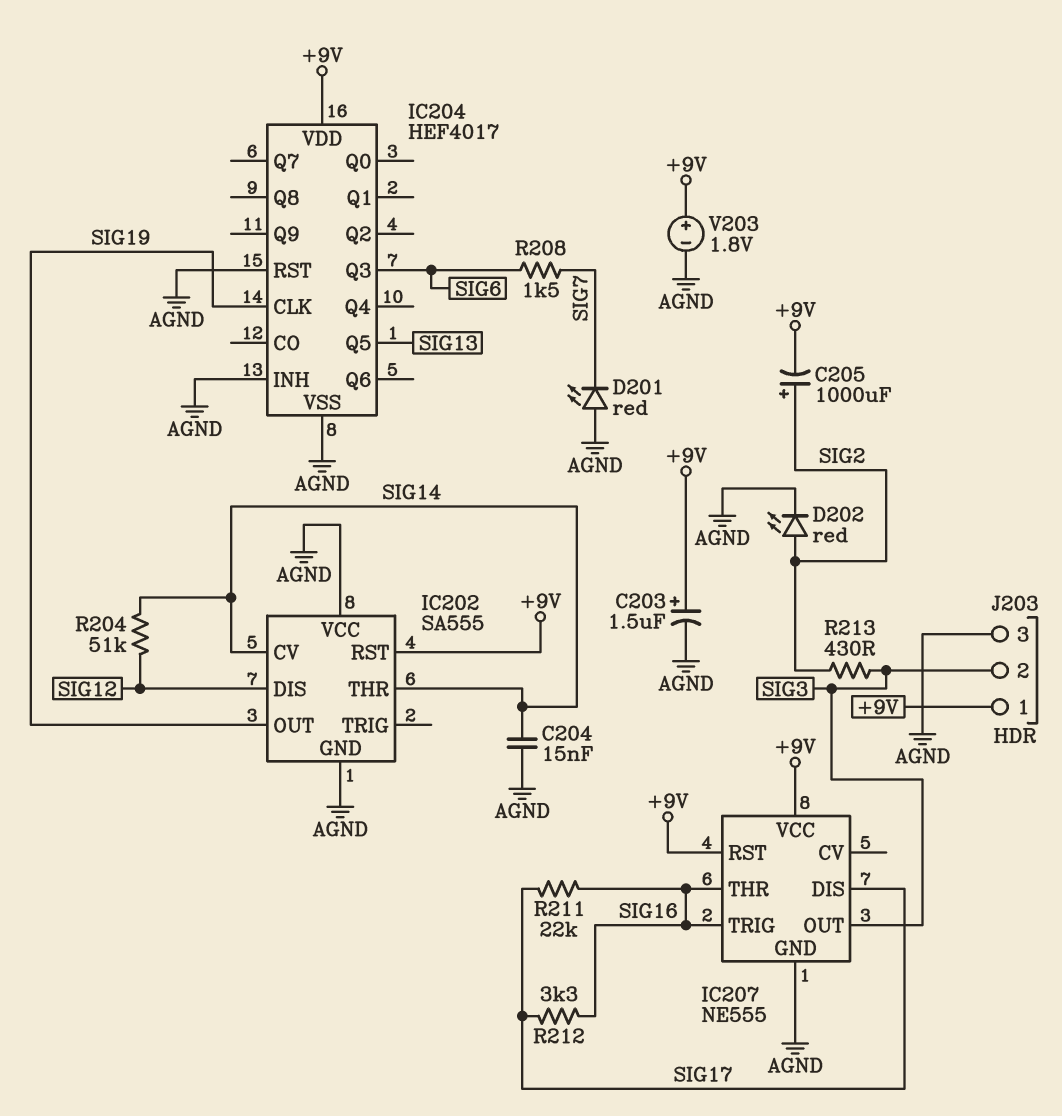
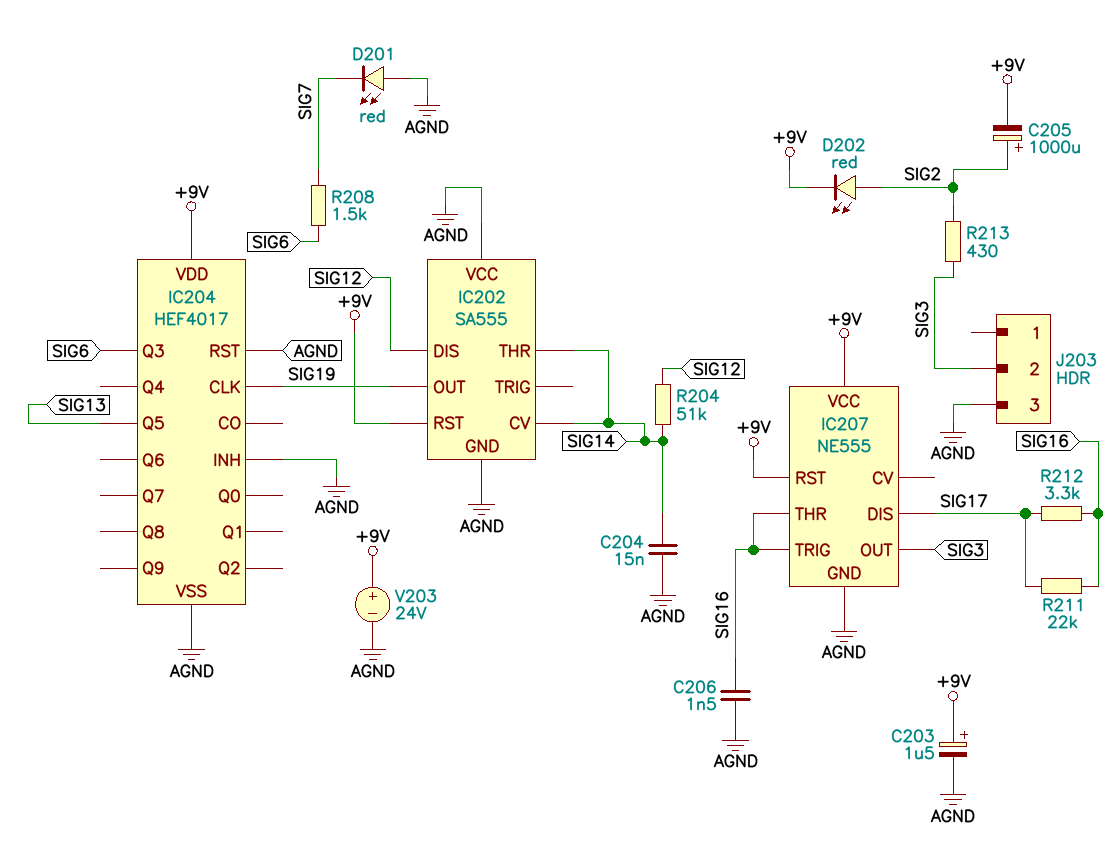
C206: none -> 1.5nF (AGND, SIG16)
D202: LED red (A SIG2, K AGND) -> LED red (A SIG2, K +9V)
J203 pin 1: +9V -> none
V203: 1.8V (plus +9V, minus AGND) -> 24V (plus +9V, minus AGND)

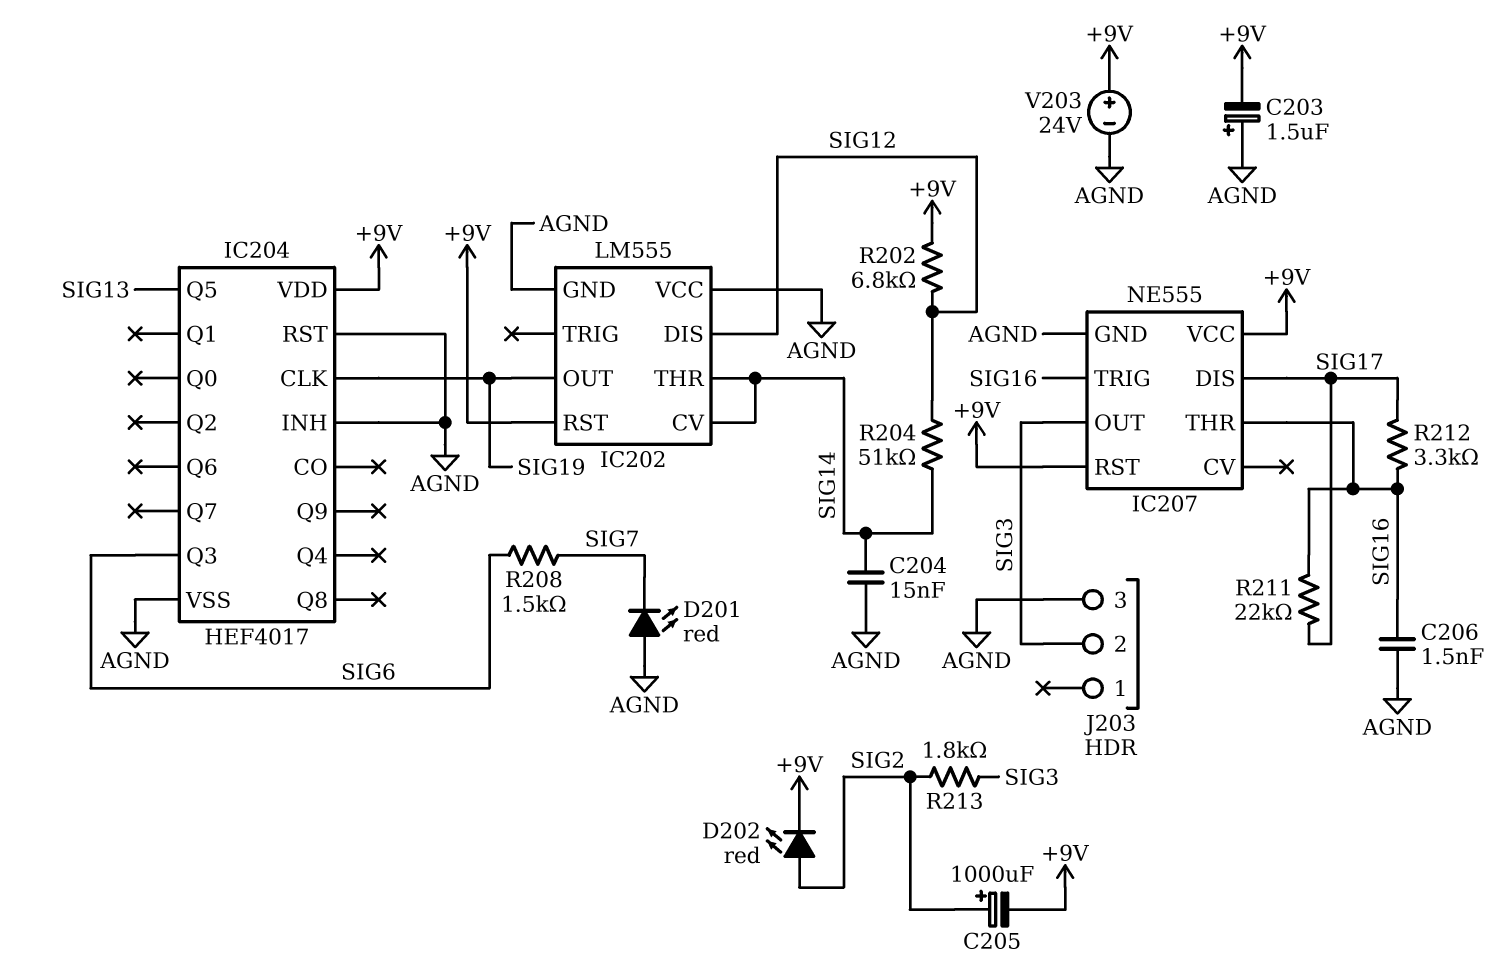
C203: 1.5uF (plus +9V, minus AGND) -> 1.5uF (plus AGND, minus +9V)
IC202: SA555 -> LM555
R202: none -> 6.8k (+9V, SIG12)
R213: 430 (SIG2, SIG3) -> 1.8k (SIG2, SIG3)

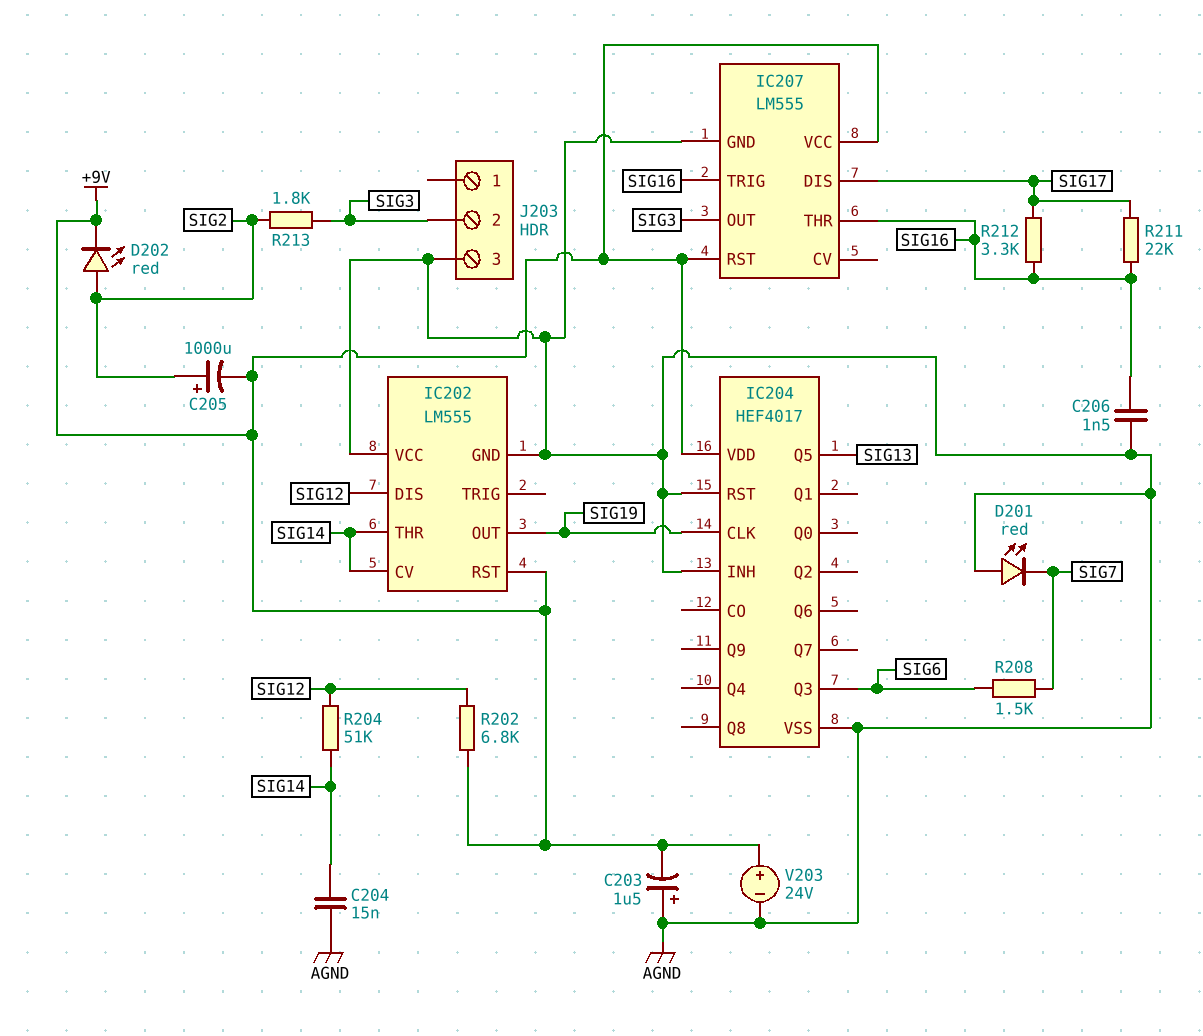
IC207: NE555 -> LM555

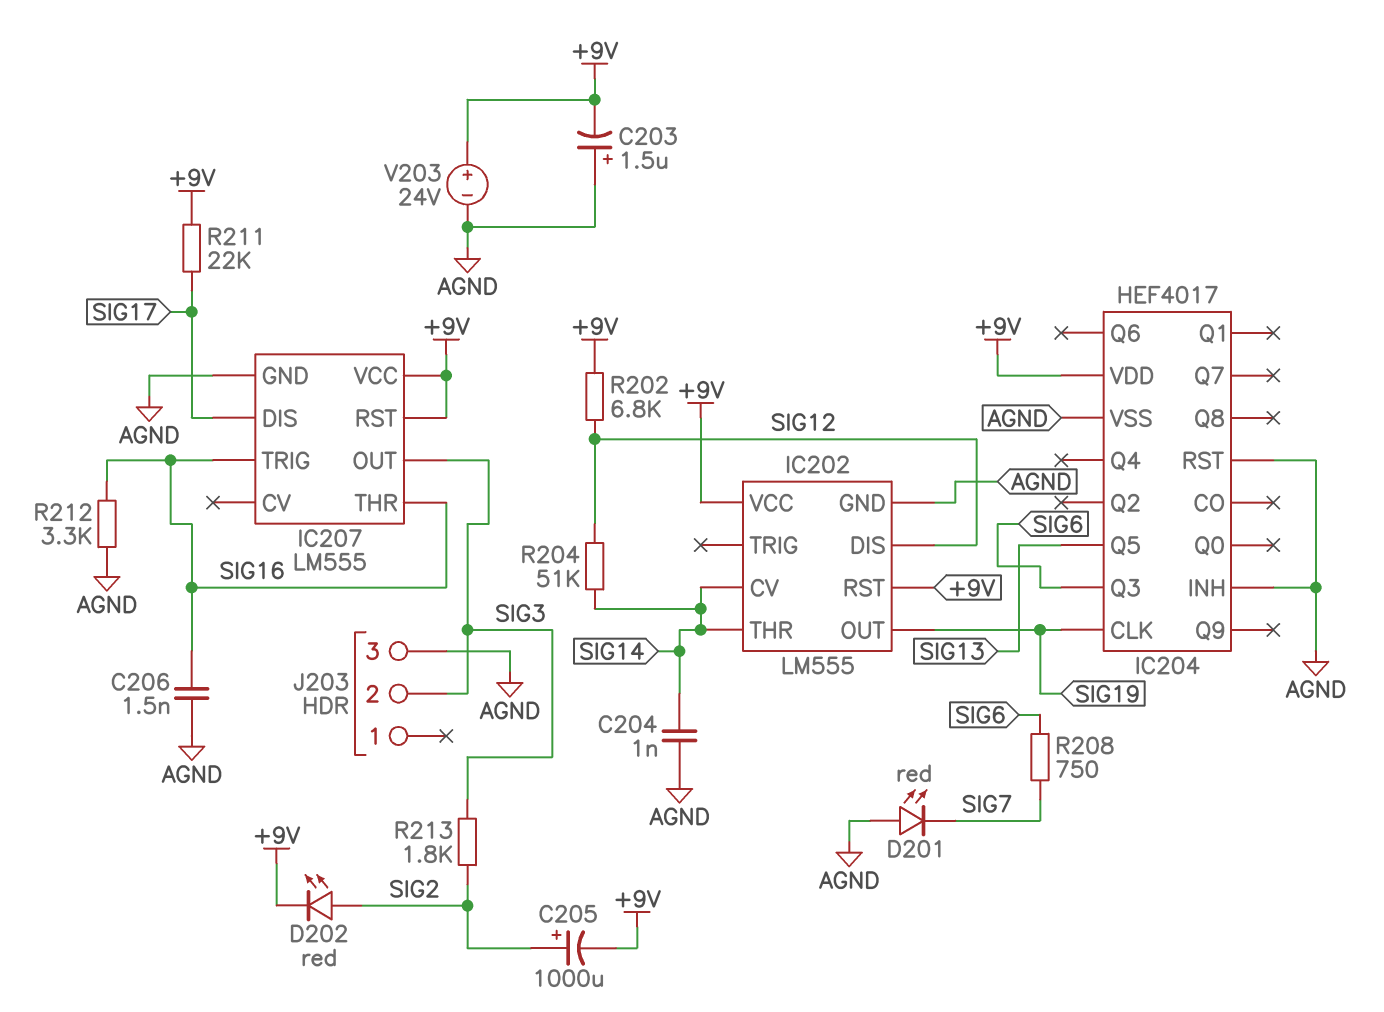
C204: 15nF (AGND, SIG14) -> 1nF (AGND, SIG14)
IC202 pin VCC: AGND -> +9V
R208: 1.5k (SIG6, SIG7) -> 750 (SIG6, SIG7)
R211: 22k (SIG16, SIG17) -> 22k (+9V, SIG17)
R212: 3.3k (SIG16, SIG17) -> 3.3k (AGND, SIG16)

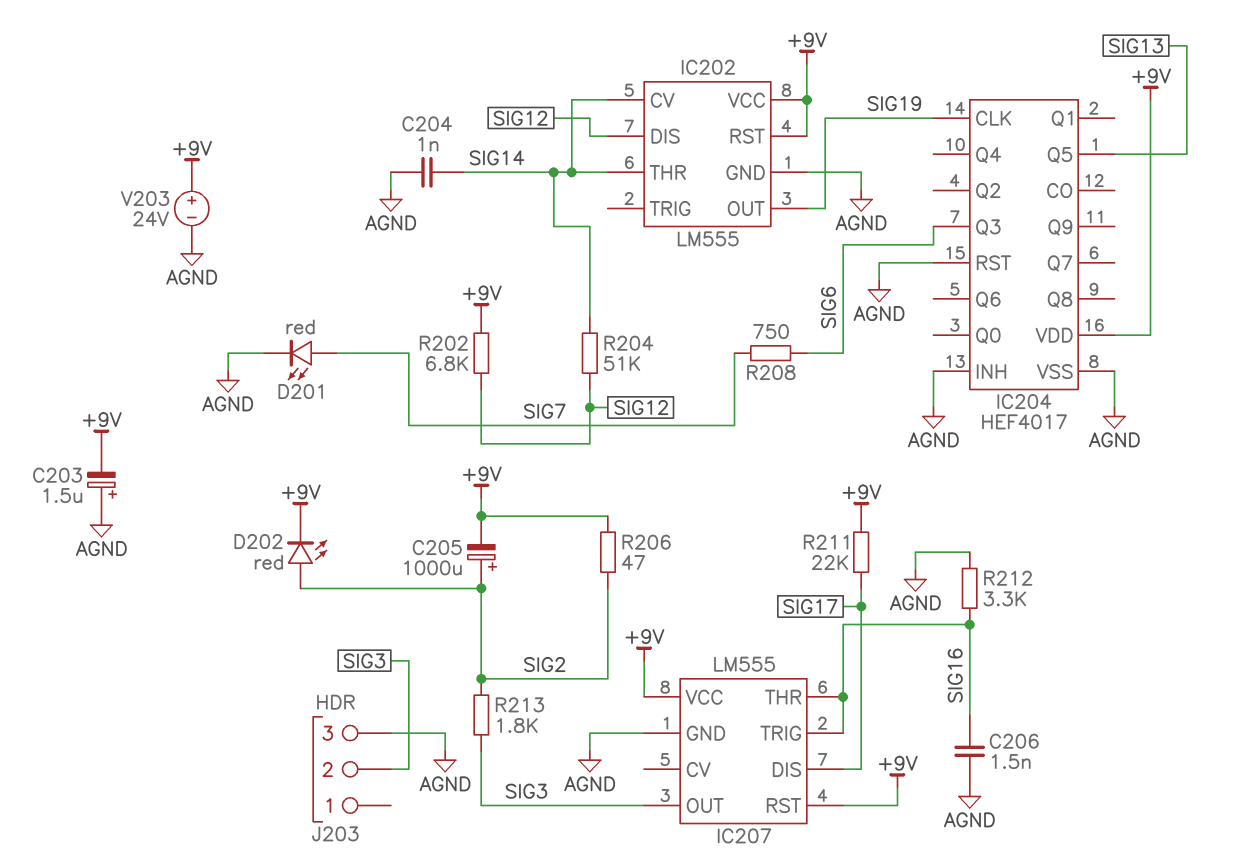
D201: LED red (A AGND, K SIG7) -> LED red (A SIG7, K AGND)
R206: none -> 47 (+9V, SIG2)

